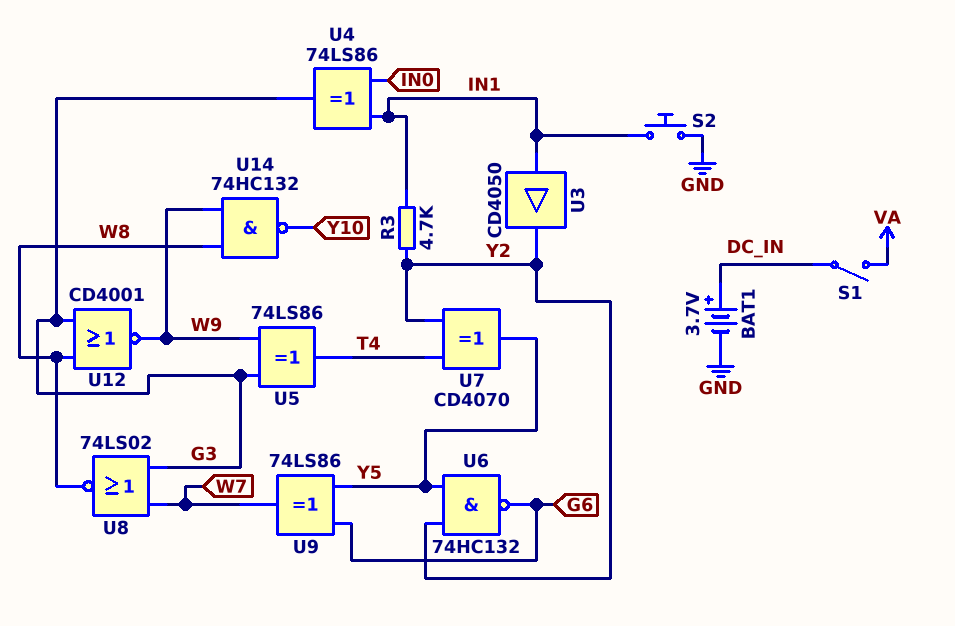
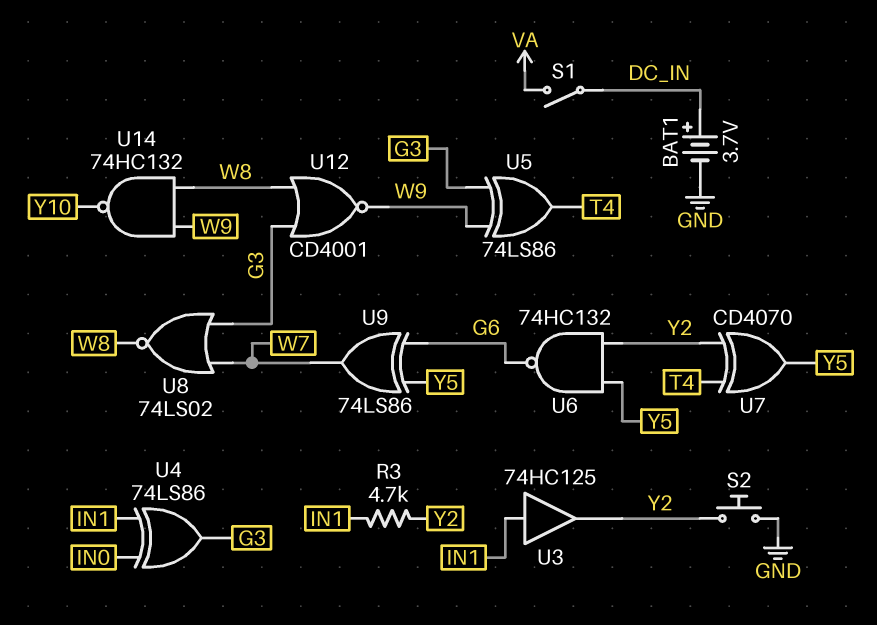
S2: button (GND, IN1) -> button (GND, Y2)
U3: buffer CD4050 (in IN1, out Y2) -> buffer 74HC125 (in IN1, out Y2)

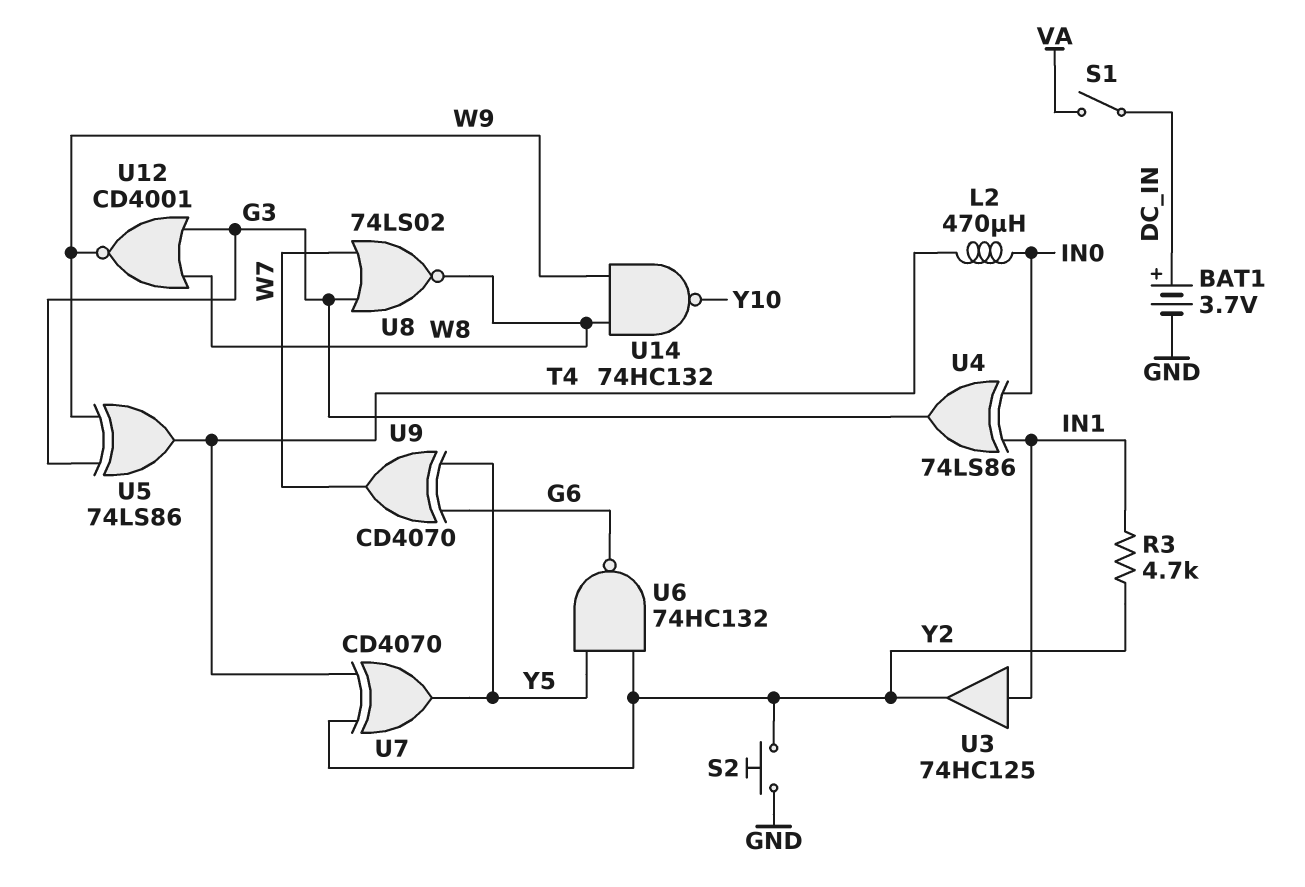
L2: none -> 470uH (IN0, T4)
U9: XOR 74LS86 (in G6, in Y5, out W7) -> XOR CD4070 (in G6, in Y5, out W7)

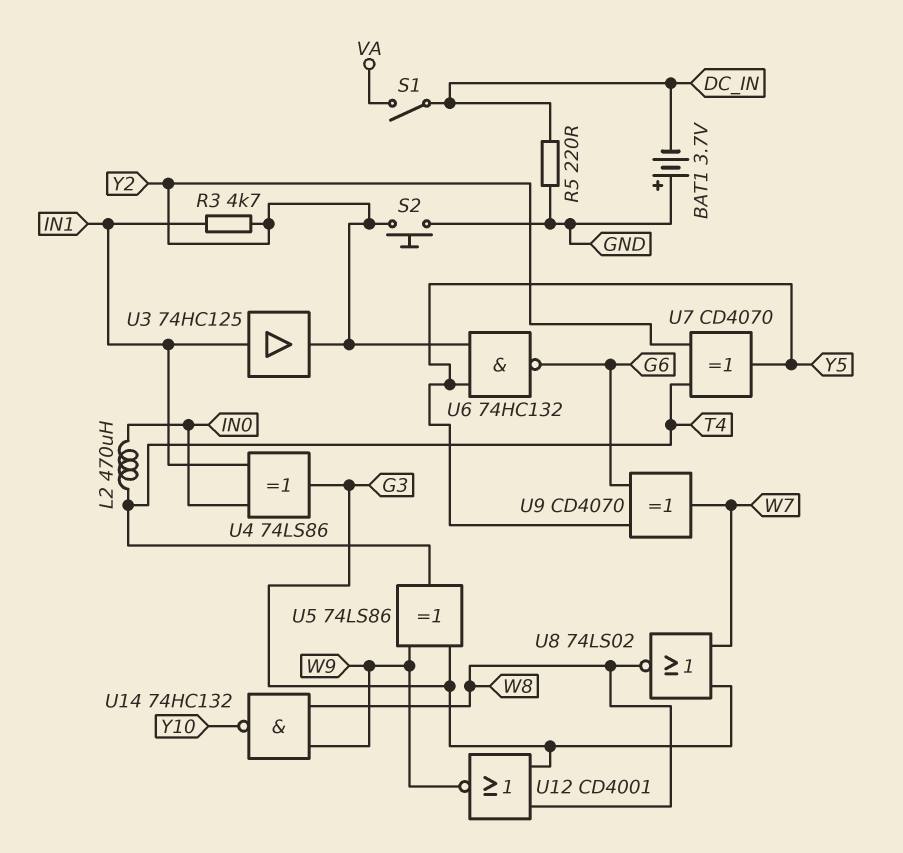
BAT1: 3.7V (plus DC_IN, minus GND) -> 3.7V (plus GND, minus DC_IN)
R5: none -> 220 (DC_IN, GND)

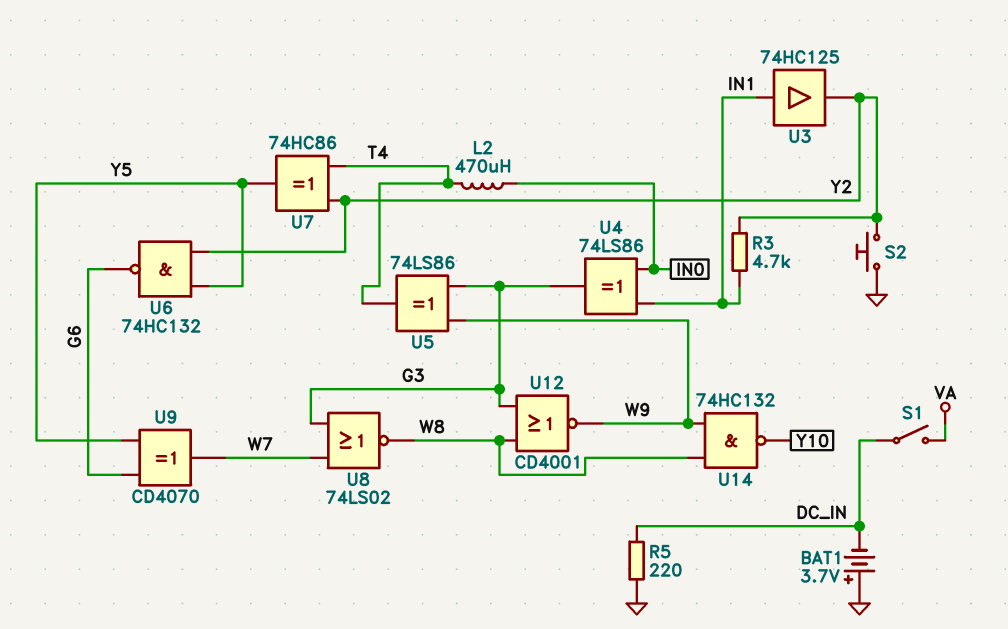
U7: XOR CD4070 (in T4, in Y2, out Y5) -> XOR 74HC86 (in T4, in Y2, out Y5)

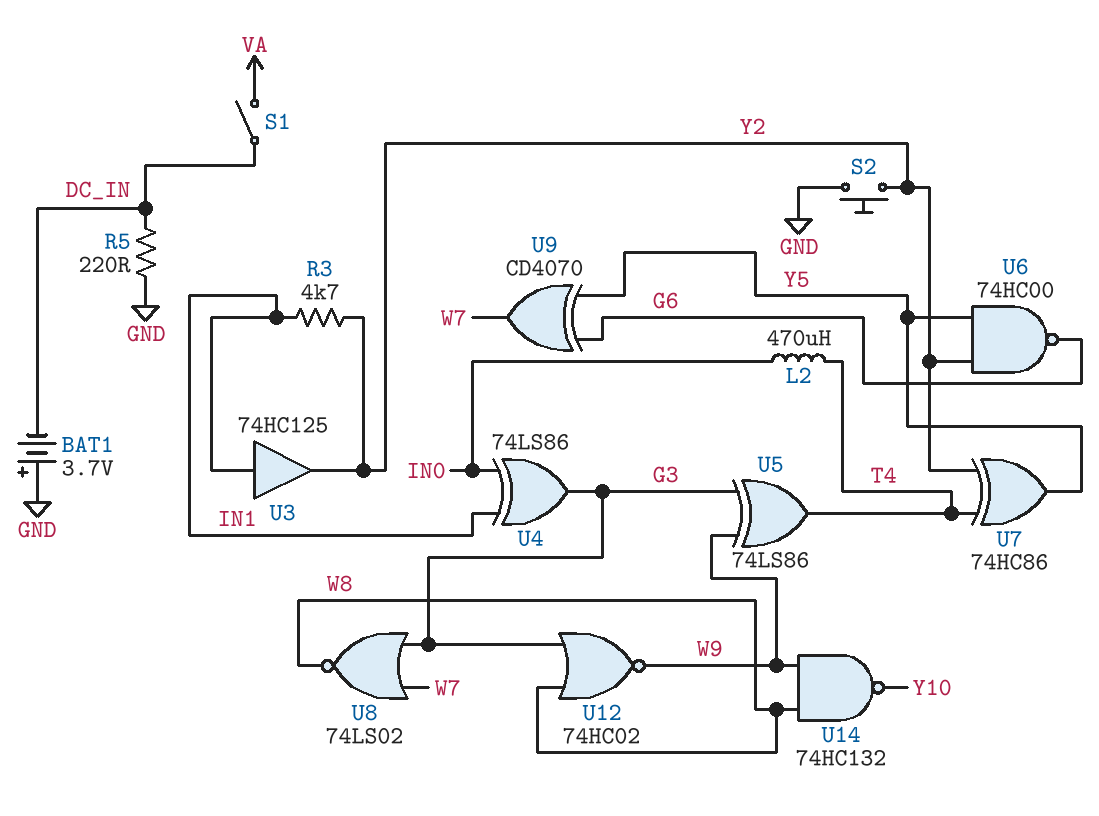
U6: NAND 74HC132 (in Y2, in Y5, out G6) -> NAND 74HC00 (in Y2, in Y5, out G6)
U12: NOR CD4001 (in G3, in W8, out W9) -> NOR 74HC02 (in G3, in W8, out W9)

